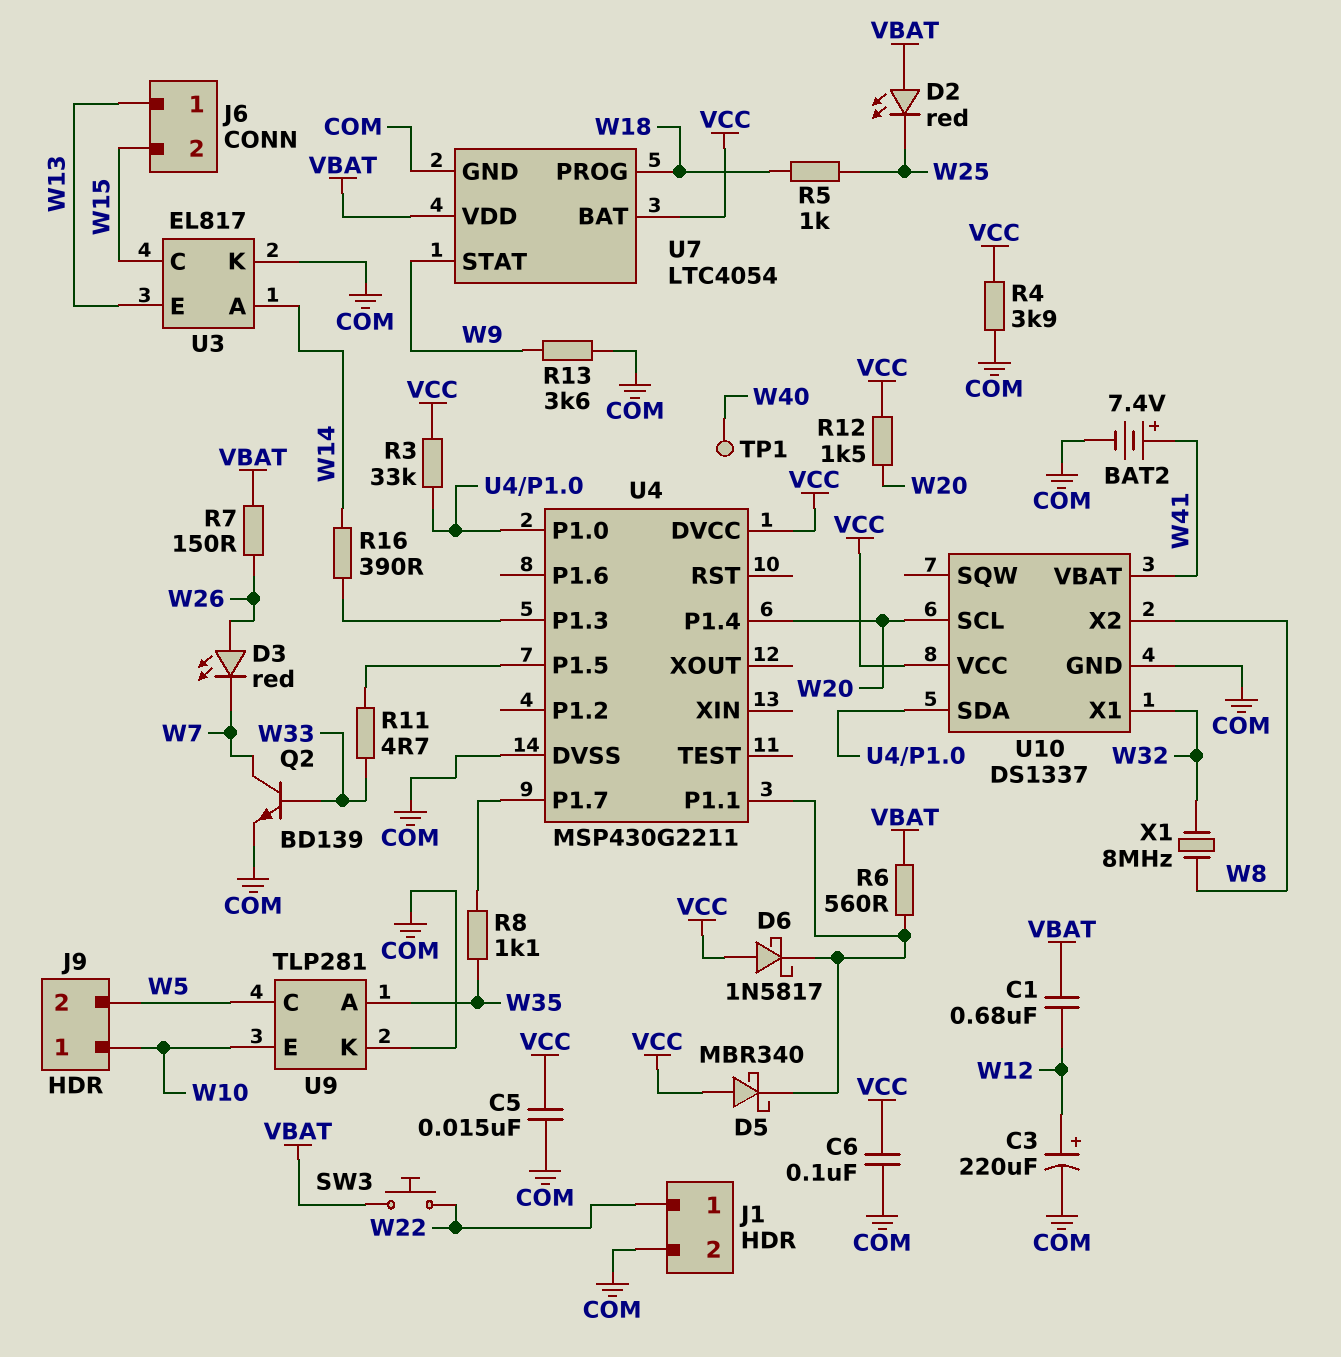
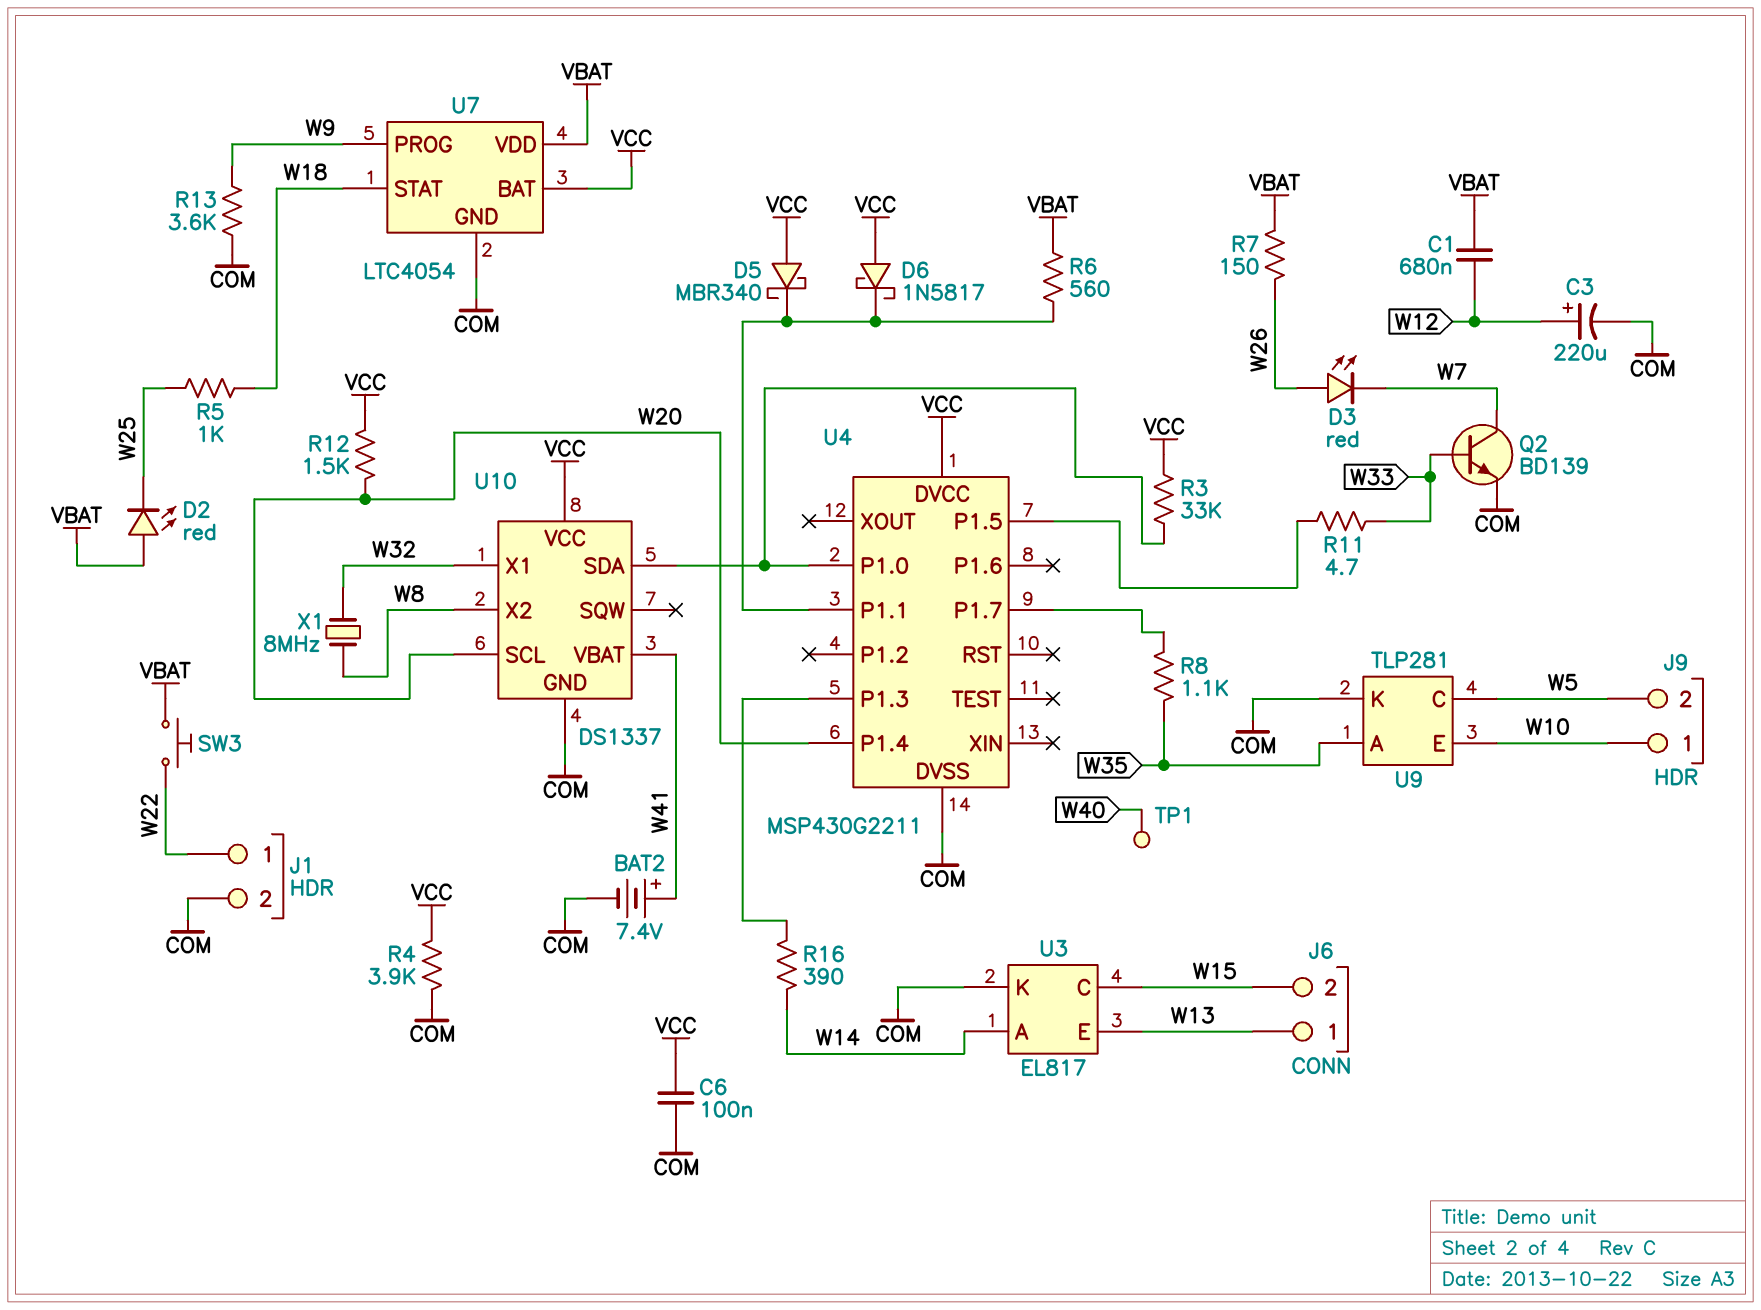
C5: 15nF (COM, VCC) -> none
U7 pin PROG: W18 -> W9
U7 pin STAT: W9 -> W18

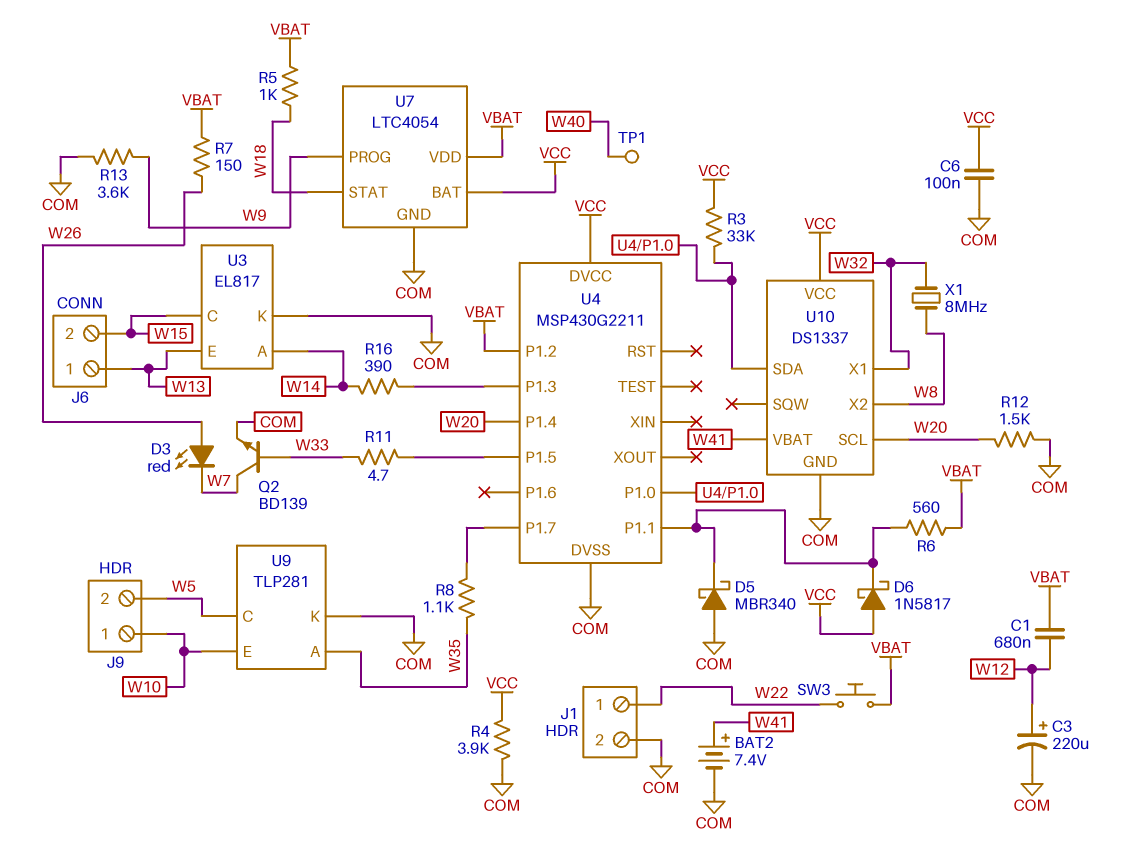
D2: LED red (A VBAT, K W25) -> none
D5: schottky MBR340 (A VCC, K U4/P1.1) -> schottky MBR340 (A COM, K U4/P1.1)
R5: 1k (W18, W25) -> 1k (VBAT, W18)
R12: 1.5k (VCC, W20) -> 1.5k (COM, W20)
U4 pin P1.2: none -> VBAT

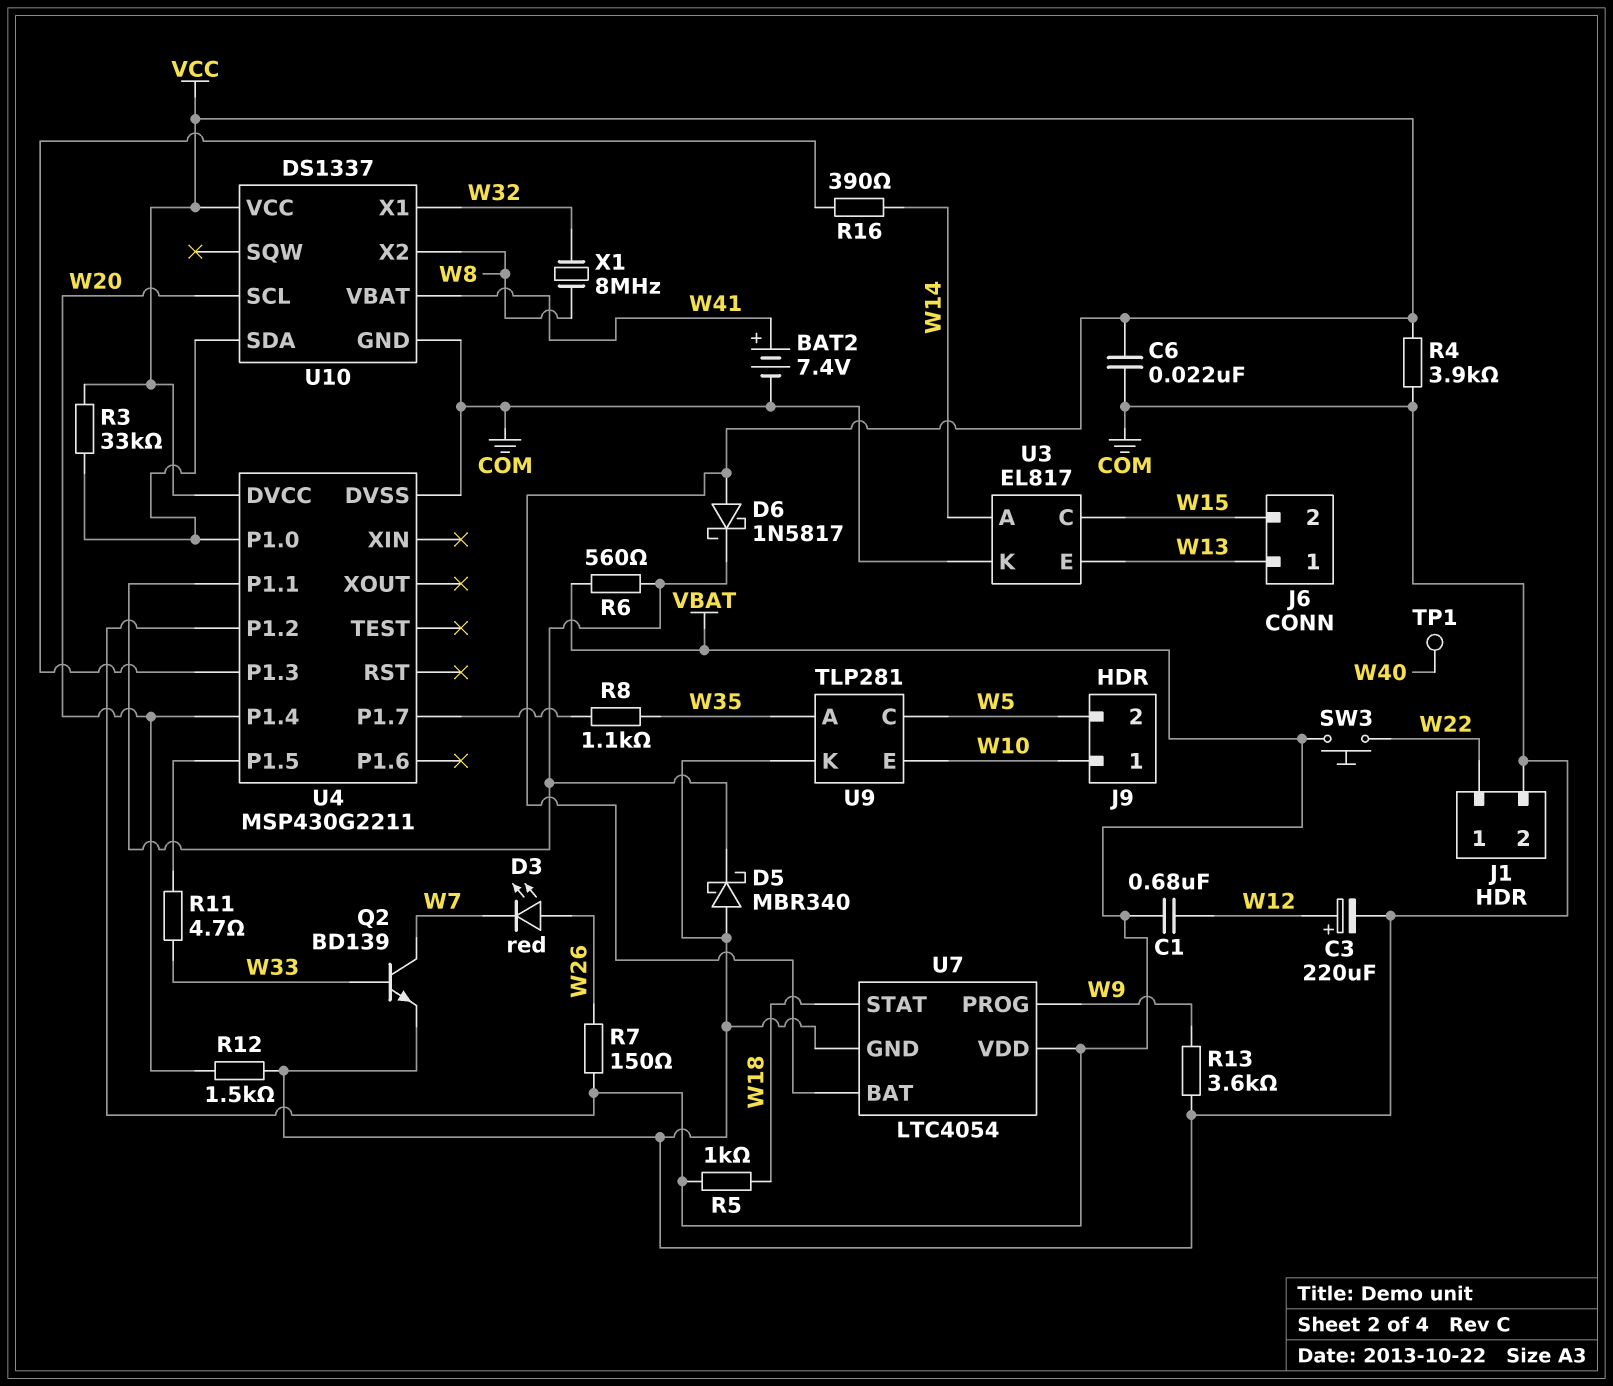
C6: 100nF (COM, VCC) -> 22nF (COM, VCC)

